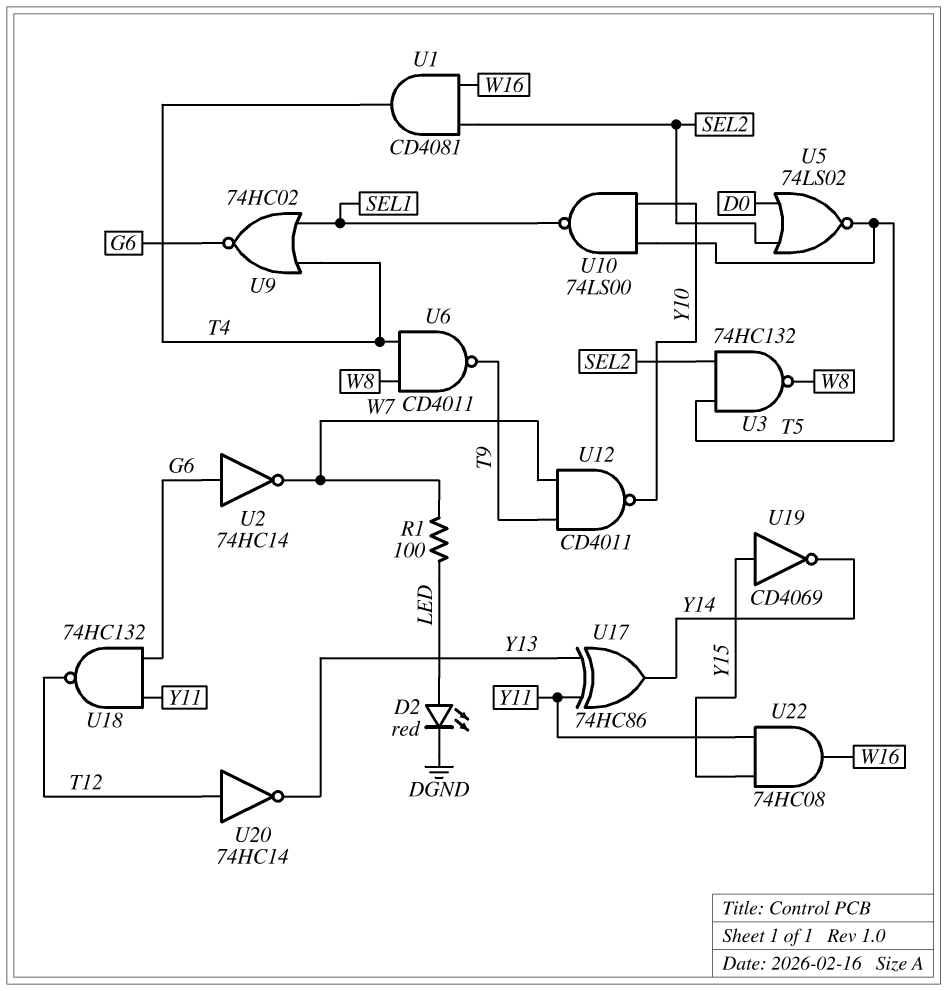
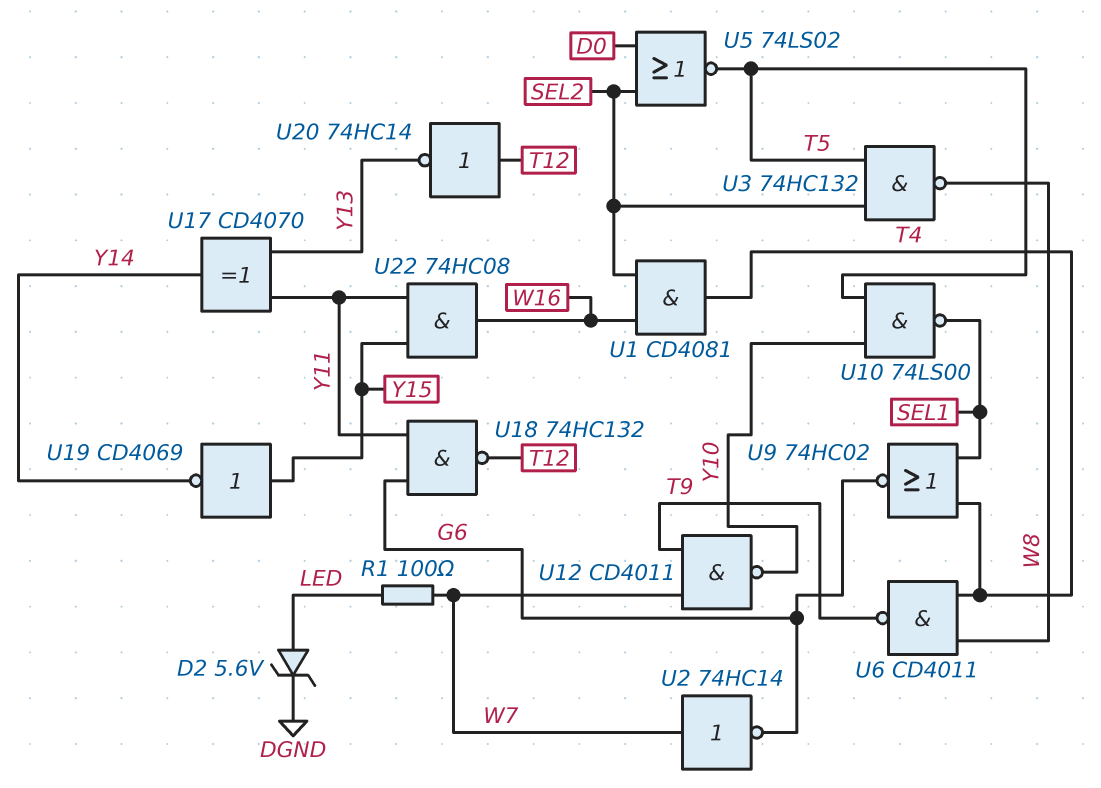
D2: LED red (A LED, K DGND) -> zener 5.6V (A LED, K DGND)
U2: NOT 74HC14 (in G6, out W7) -> NOT 74HC14 (in W7, out G6)
U17: XOR 74HC86 (in Y11, in Y13, out Y14) -> XOR CD4070 (in Y11, in Y13, out Y14)

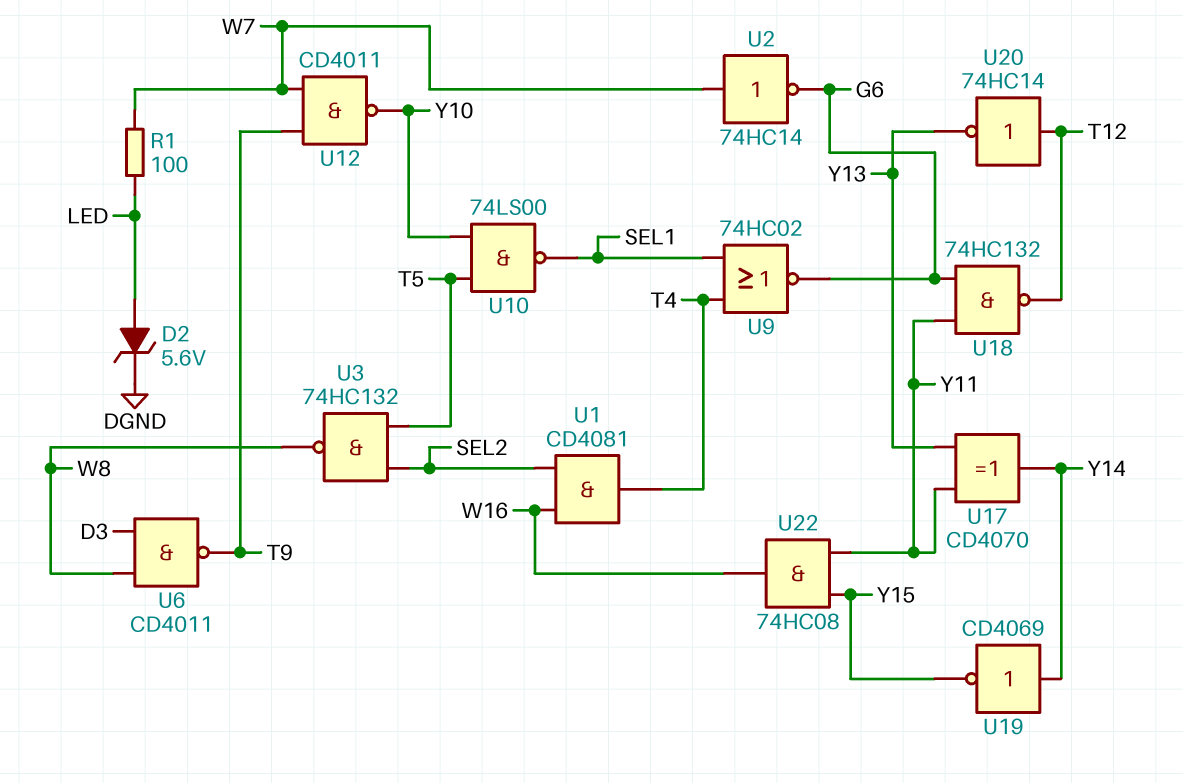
U5: NOR 74LS02 (in D0, in SEL2, out T5) -> none
U6: NAND CD4011 (in T4, in W8, out T9) -> NAND CD4011 (in D3, in W8, out T9)
U19: NOT CD4069 (in Y15, out Y14) -> NOT CD4069 (in Y14, out Y15)

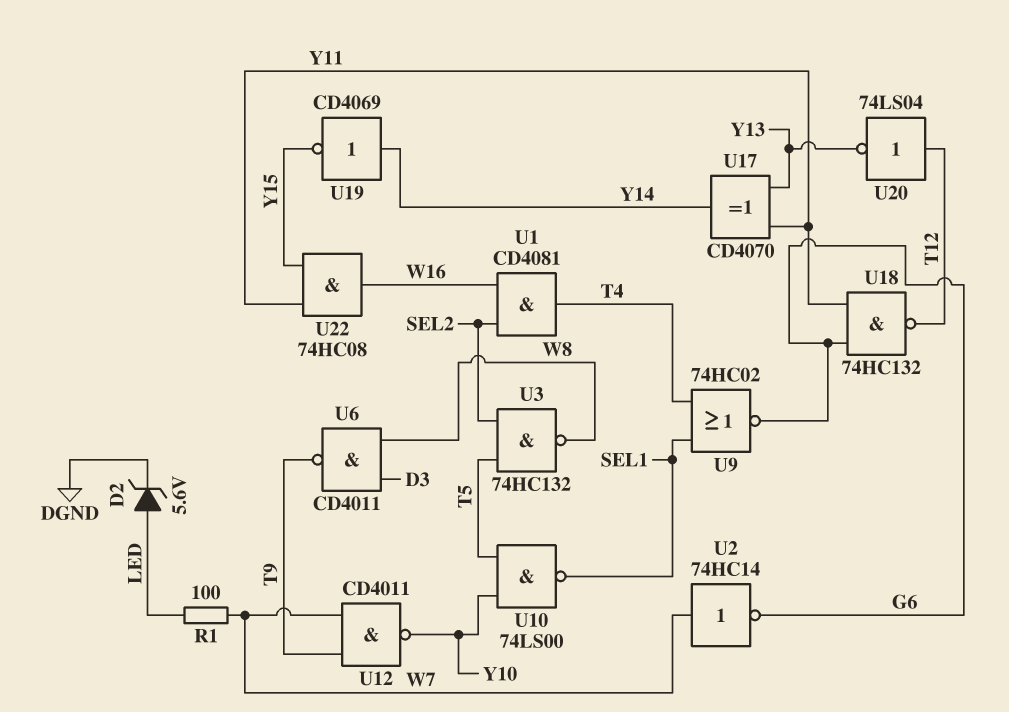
U20: NOT 74HC14 (in T12, out Y13) -> NOT 74LS04 (in T12, out Y13)

